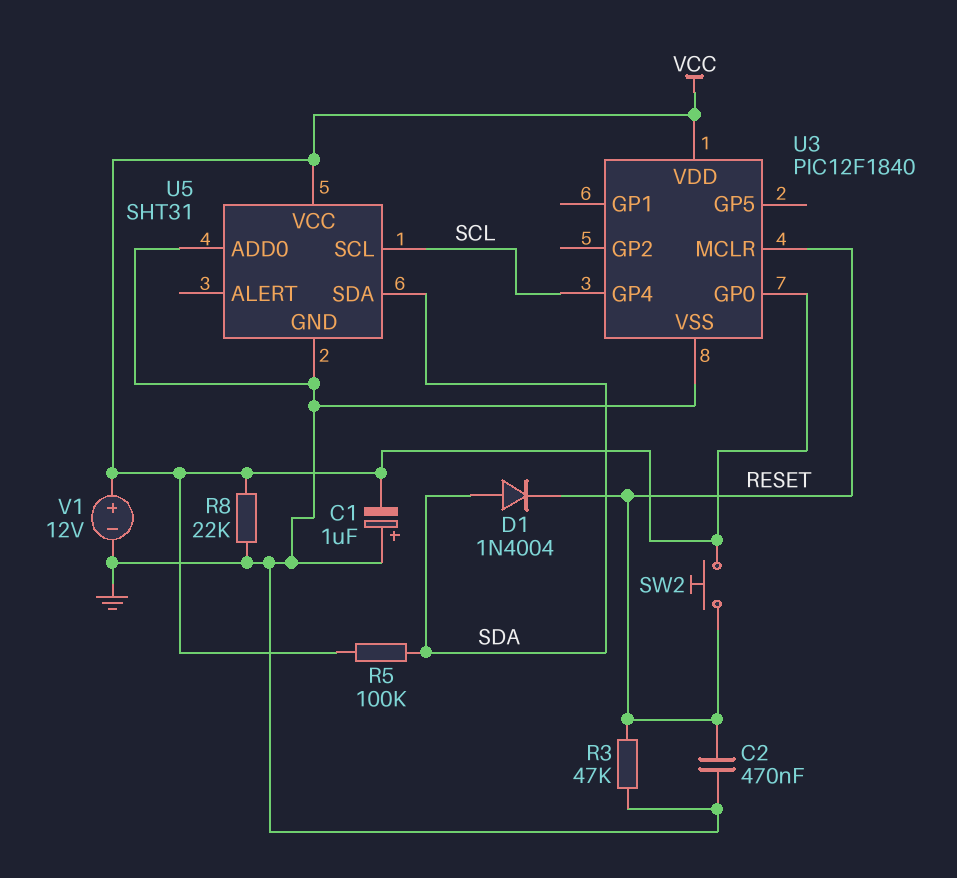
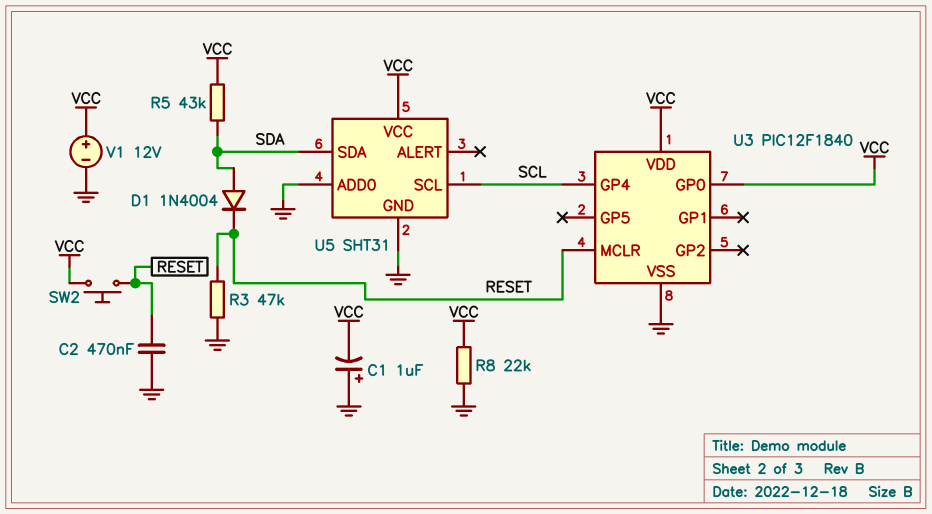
R5: 100k (SDA, VCC) -> 43k (SDA, VCC)

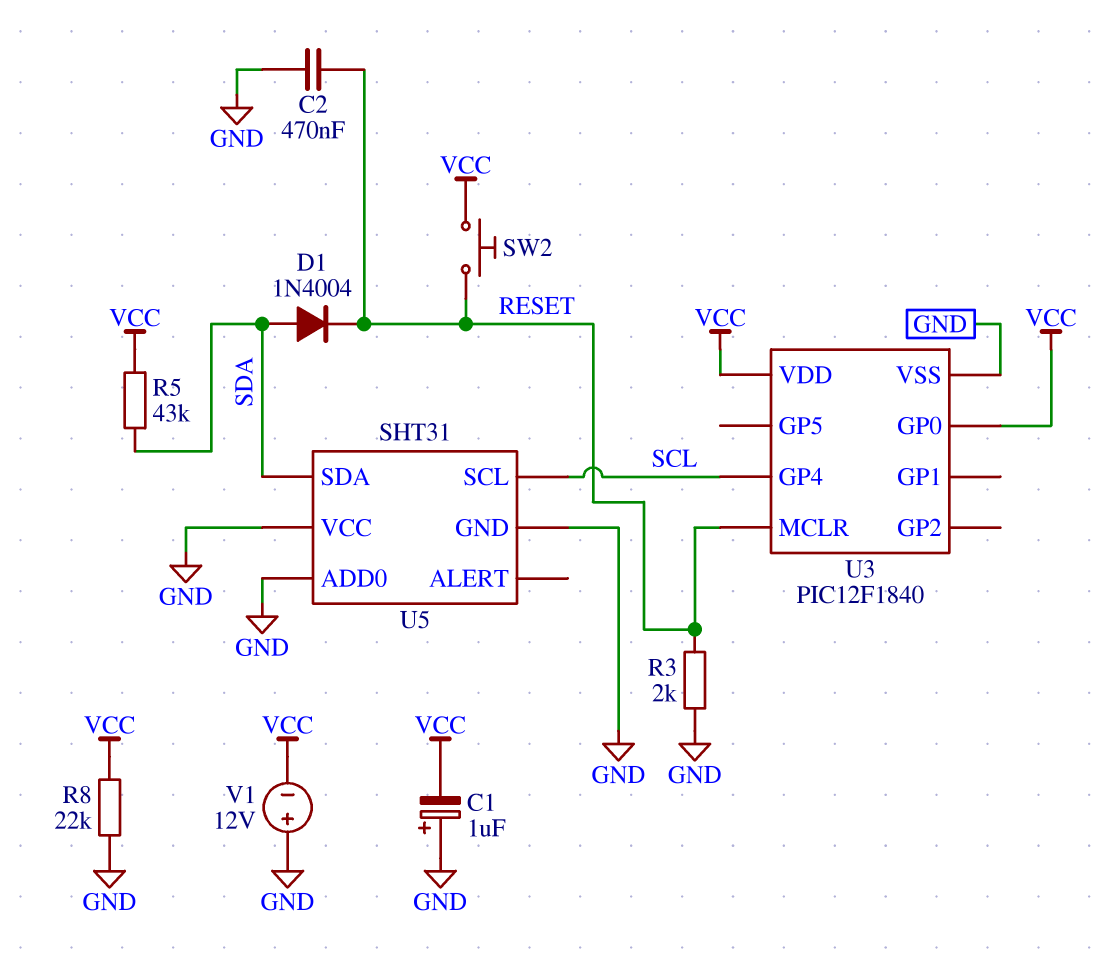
R3: 47k (GND, RESET) -> 2k (GND, RESET)
U5 pin VCC: VCC -> GND
V1: 12V (plus VCC, minus GND) -> 12V (plus GND, minus VCC)

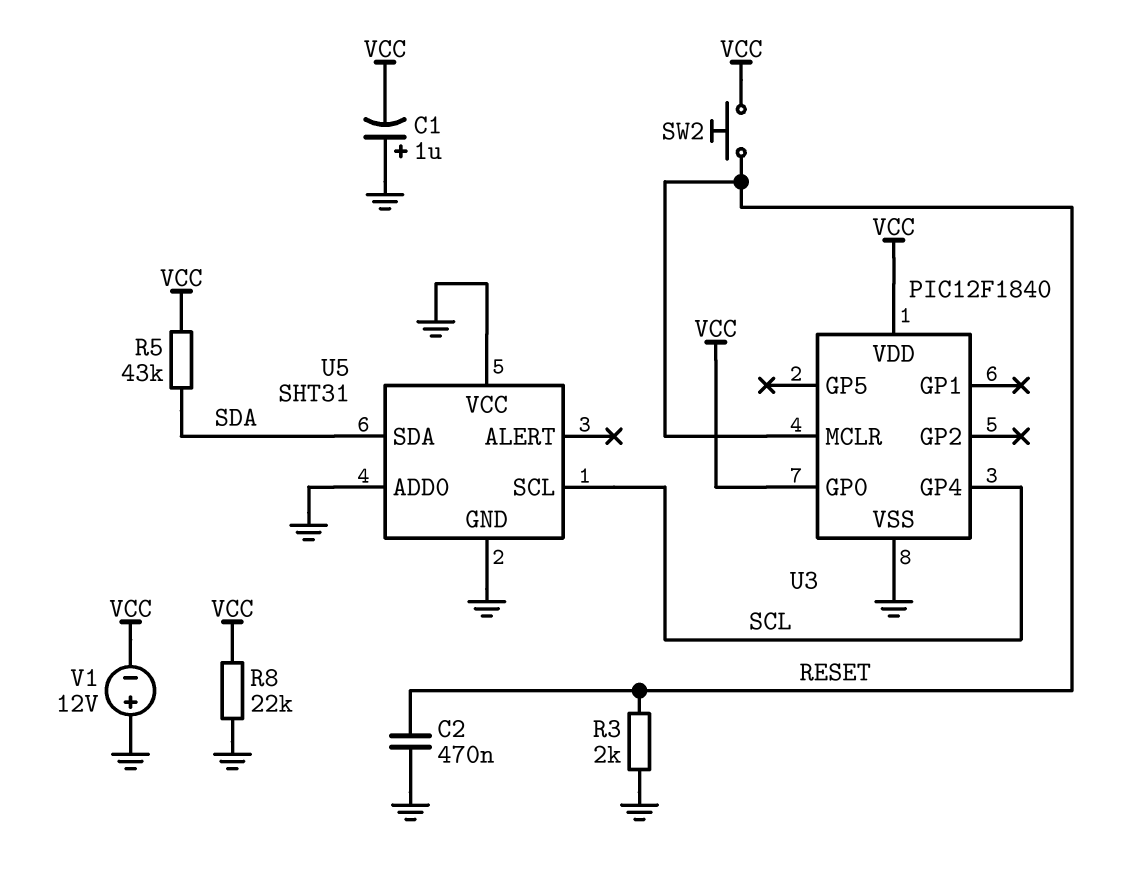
D1: diode 1N4004 (A SDA, K RESET) -> none

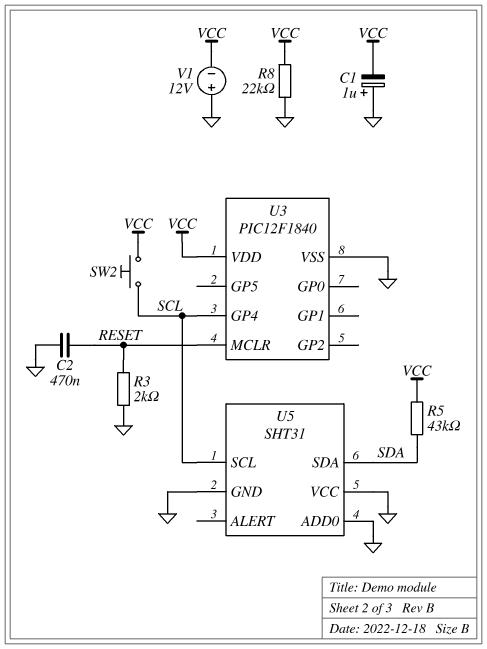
SW2: button (RESET, VCC) -> button (SCL, VCC)
U3 pin GP0: VCC -> none

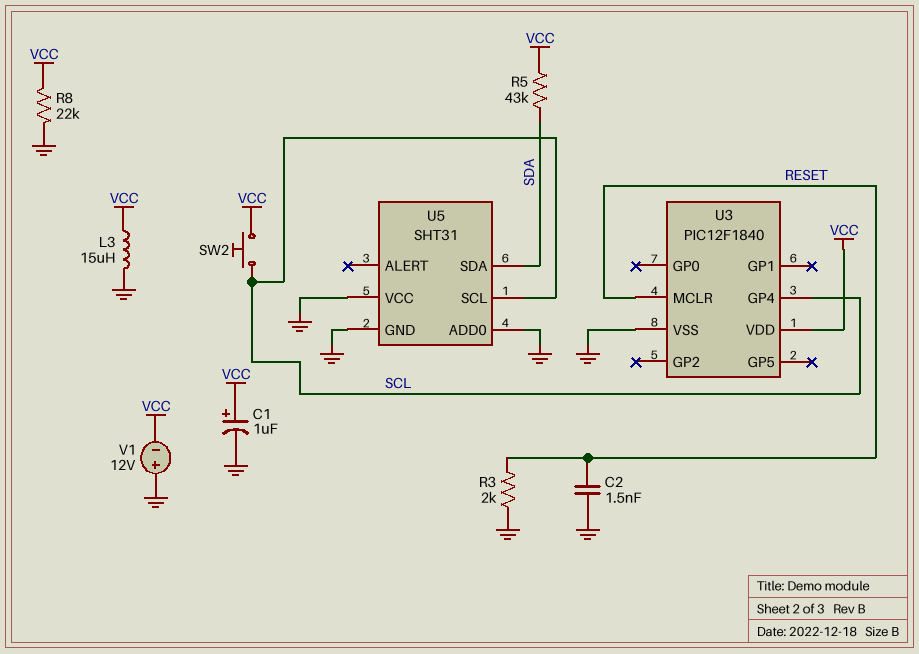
C1: 1uF (plus GND, minus VCC) -> 1uF (plus VCC, minus GND)
C2: 470nF (GND, RESET) -> 1.5nF (GND, RESET)
L3: none -> 15uH (GND, VCC)

